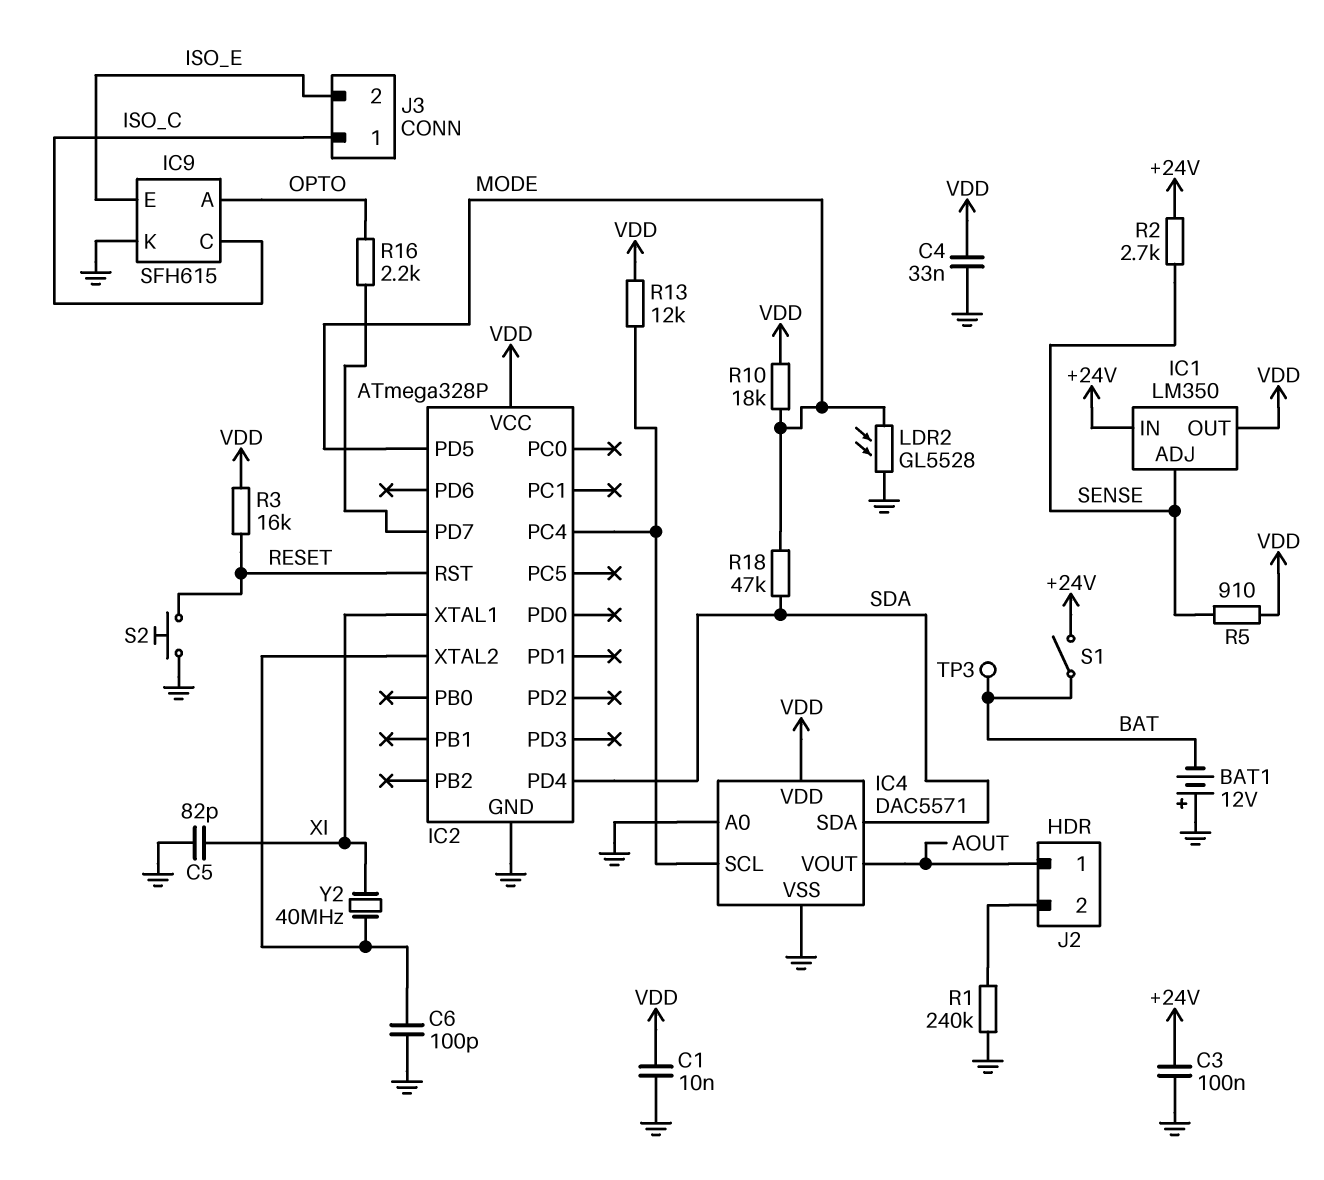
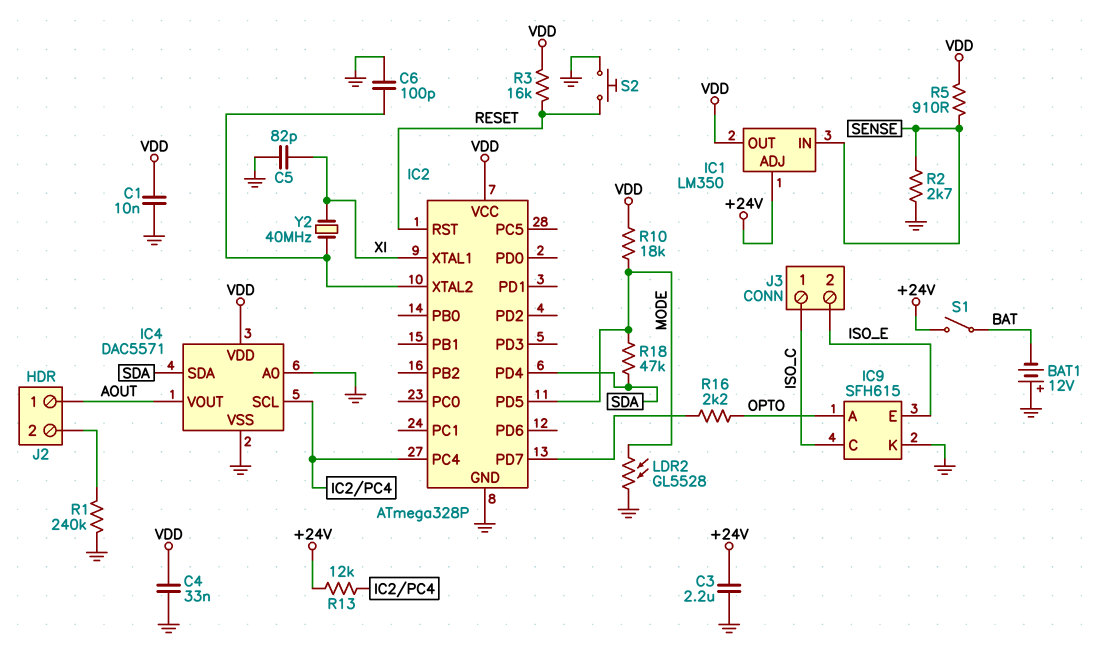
C3: 100nF (+24V, GND) -> 2.2uF (+24V, GND)
IC1 pin ADJ: SENSE -> +24V
IC1 pin IN: +24V -> SENSE
R2: 2.7k (+24V, SENSE) -> 2.7k (GND, SENSE)
R13: 12k (IC2/PC4, VDD) -> 12k (+24V, IC2/PC4)
TP3: test point (BAT) -> none

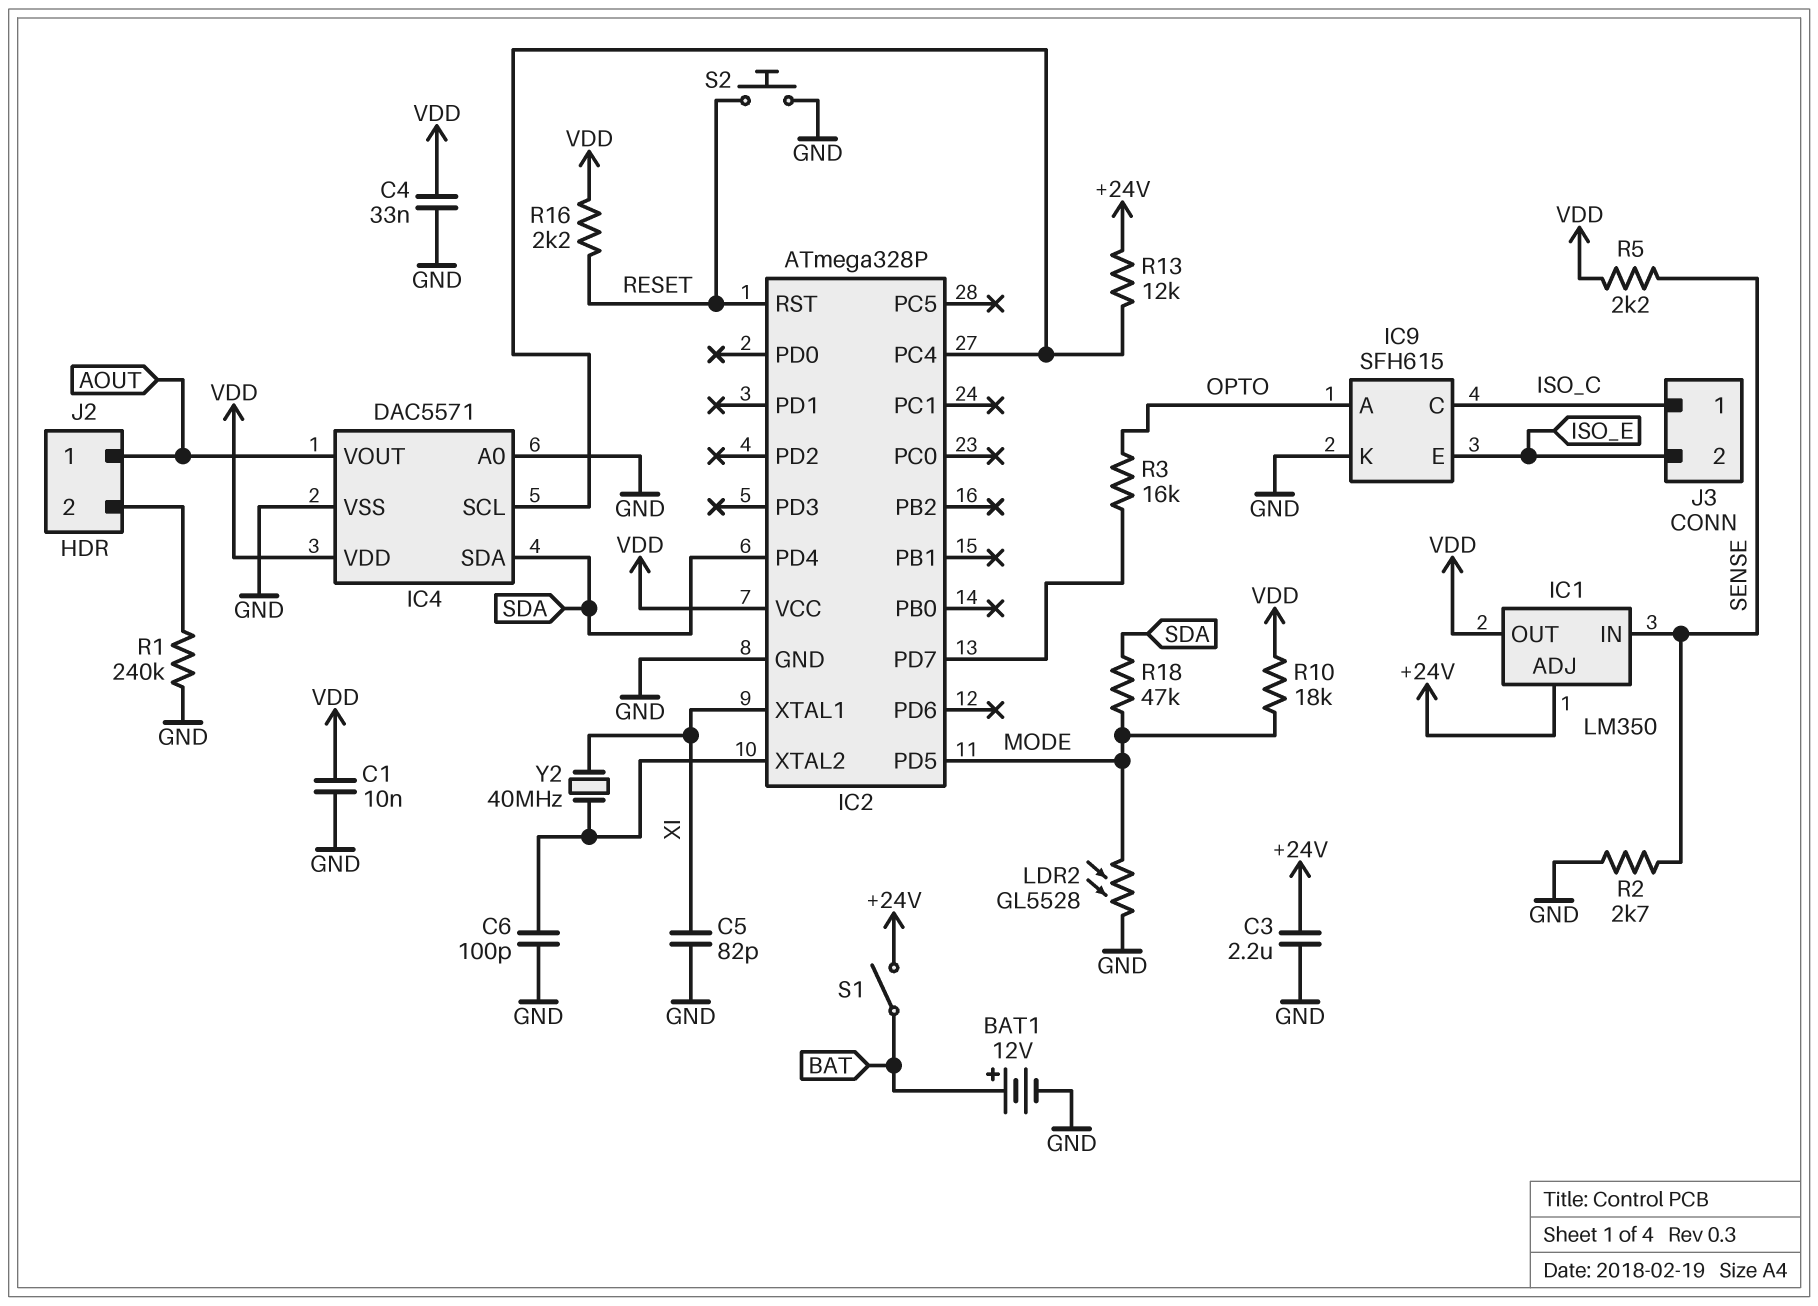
BAT1: 12V (plus GND, minus BAT) -> 12V (plus BAT, minus GND)
R3: 16k (RESET, VDD) -> 16k (IC2/PD7, OPTO)
R5: 910 (SENSE, VDD) -> 2.2k (SENSE, VDD)
R16: 2.2k (IC2/PD7, OPTO) -> 2.2k (RESET, VDD)

